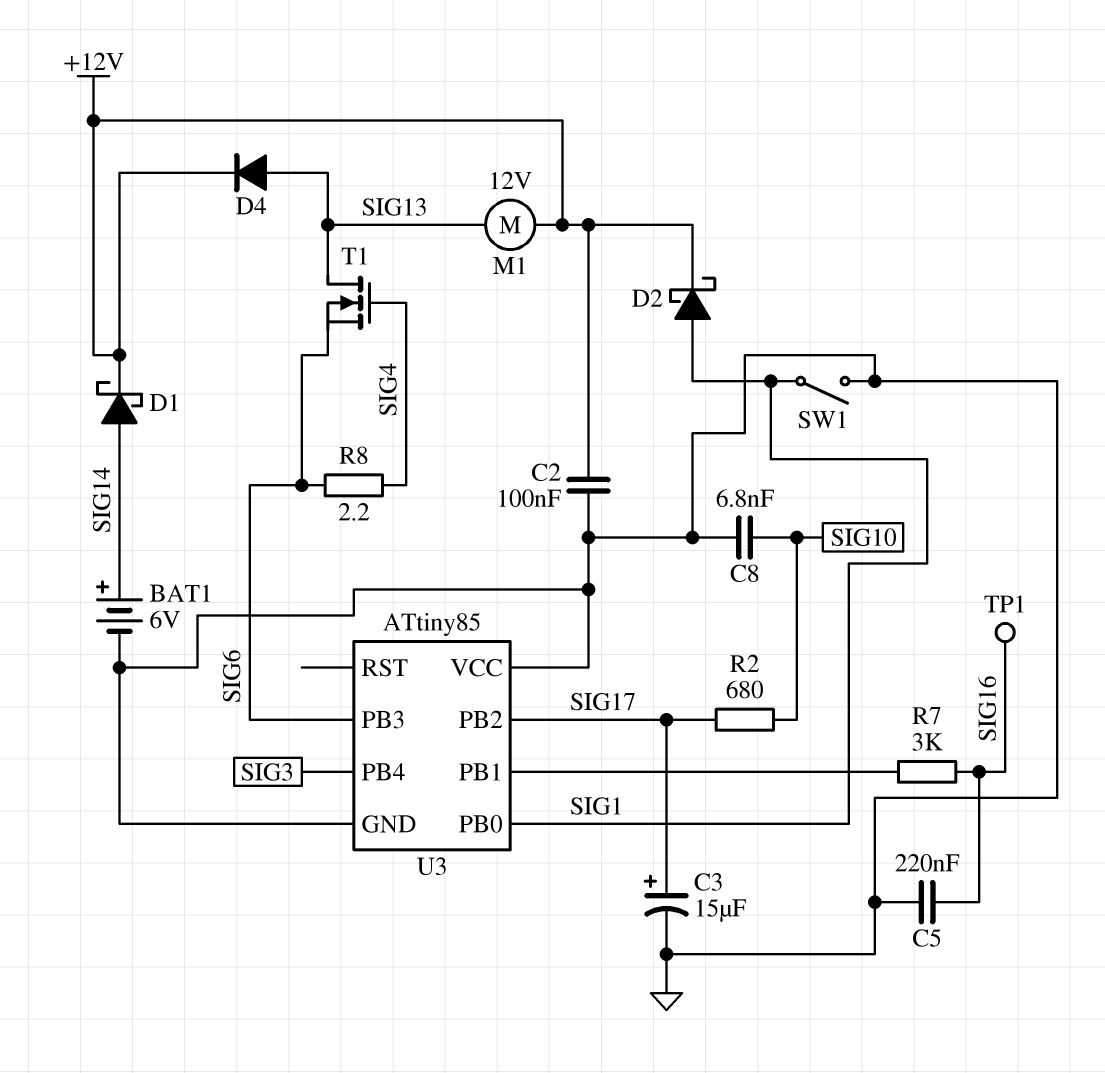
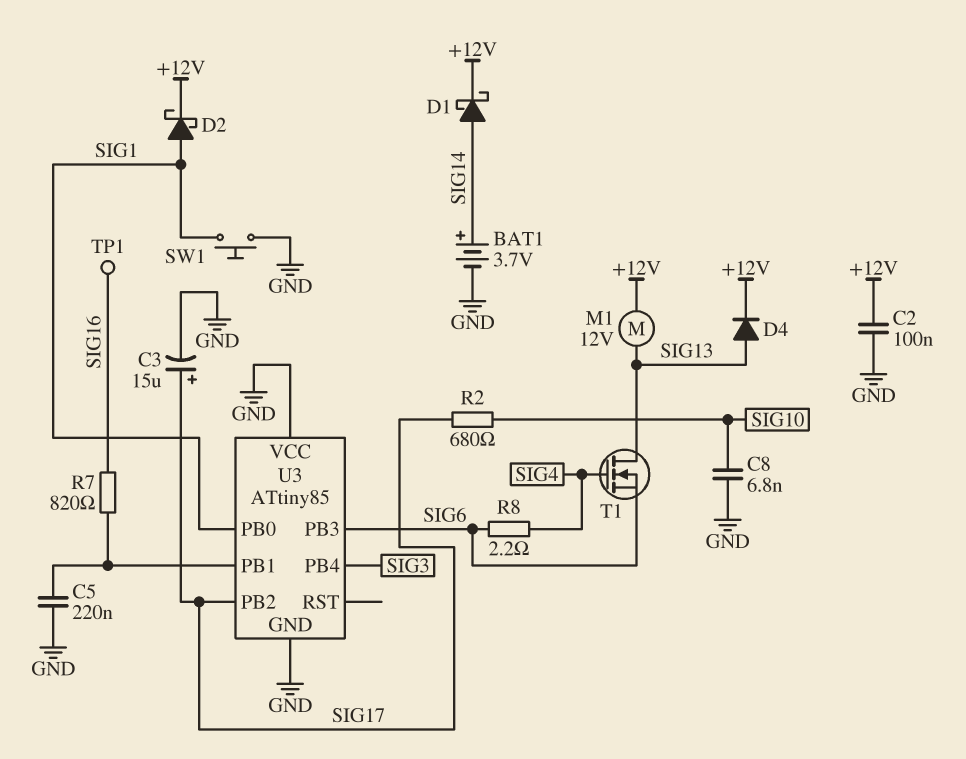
BAT1: 6V (plus SIG14, minus GND) -> 3.7V (plus SIG14, minus GND)
C5: 220nF (GND, SIG16) -> 220nF (GND, U3/PB1)
R7: 3k (SIG16, U3/PB1) -> 820 (SIG16, U3/PB1)
SW1: switch (GND, SIG1) -> button (GND, SIG1)

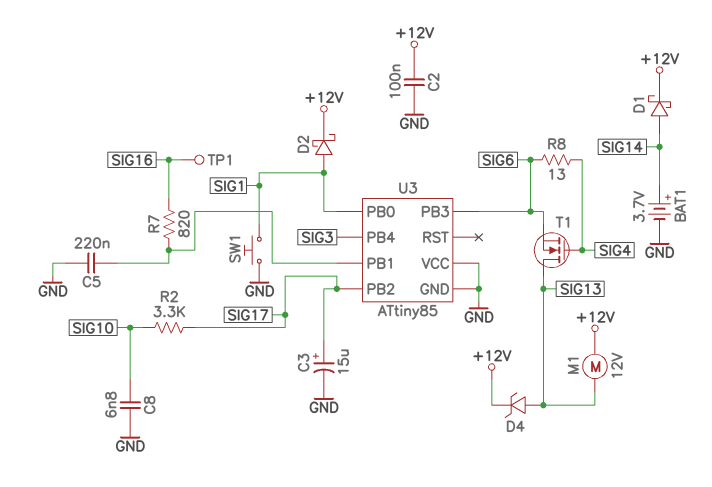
D4: diode (A SIG13, K +12V) -> zener (A SIG13, K +12V)
R2: 680 (SIG10, SIG17) -> 3.3k (SIG10, SIG17)
R8: 2.2 (SIG4, SIG6) -> 13 (SIG4, SIG6)

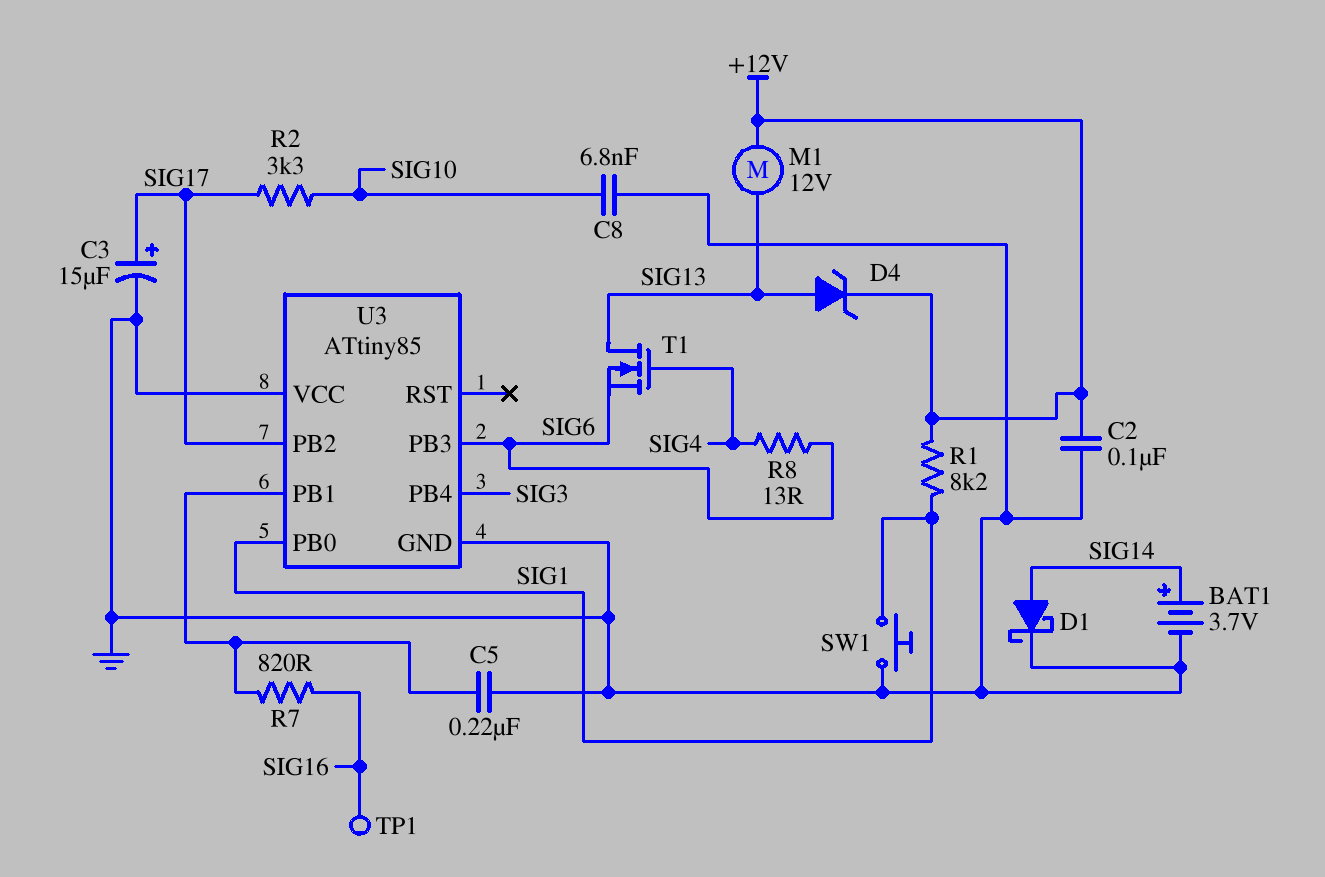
D1: schottky (A SIG14, K +12V) -> schottky (A SIG14, K GND)
D2: schottky (A SIG1, K +12V) -> none
R1: none -> 8.2k (+12V, SIG1)

